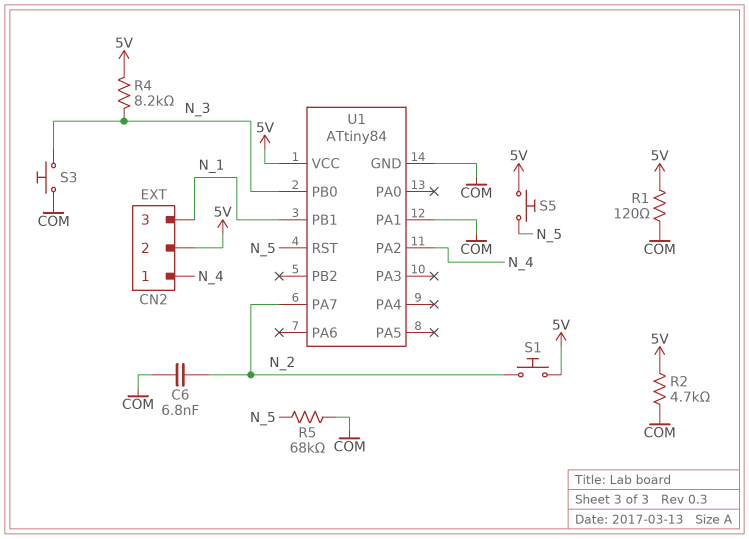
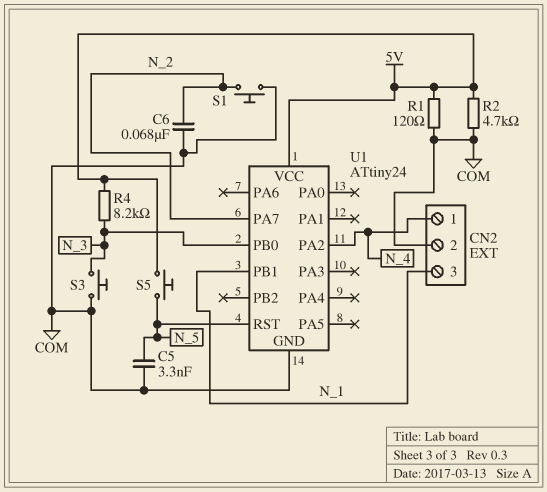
C5: none -> 3.3nF (COM, N_5)
C6: 6.8nF (COM, N_2) -> 68nF (COM, N_2)
CN2 pin 2: 5V -> COM
R5: 68k (COM, N_5) -> none
S1: button (5V, N_2) -> button (COM, N_2)
U1: ATtiny84 -> ATtiny24
U1 pin PA1: COM -> none

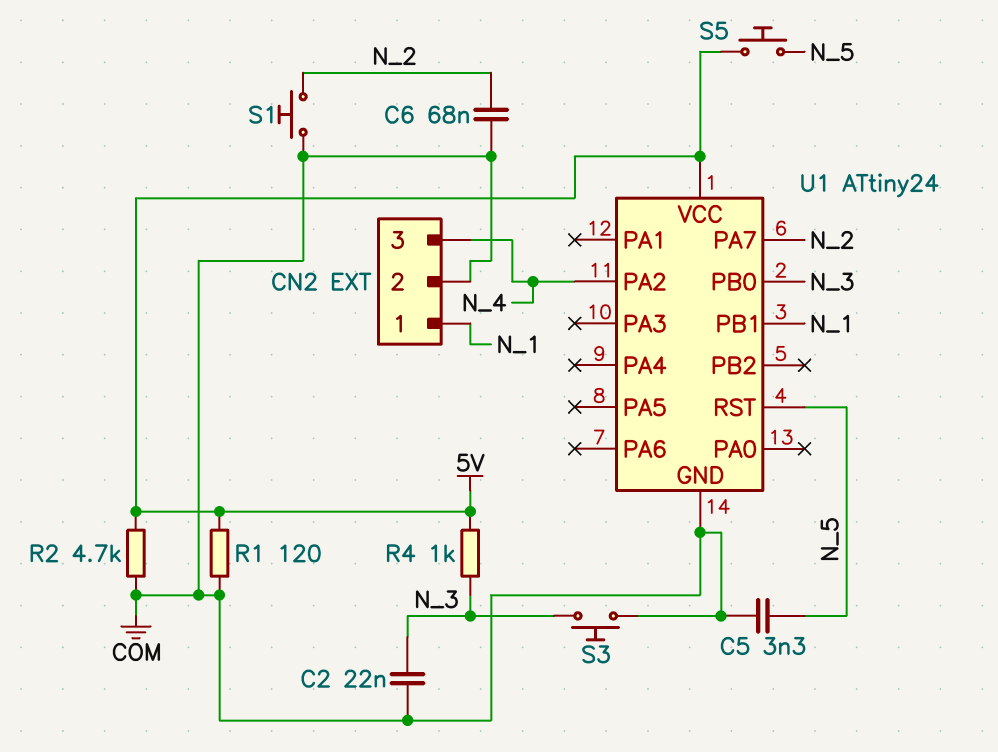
C2: none -> 22nF (COM, N_3)
CN2 pin 1: N_4 -> N_1
CN2 pin 3: N_1 -> N_4
R4: 8.2k (5V, N_3) -> 1k (5V, N_3)

